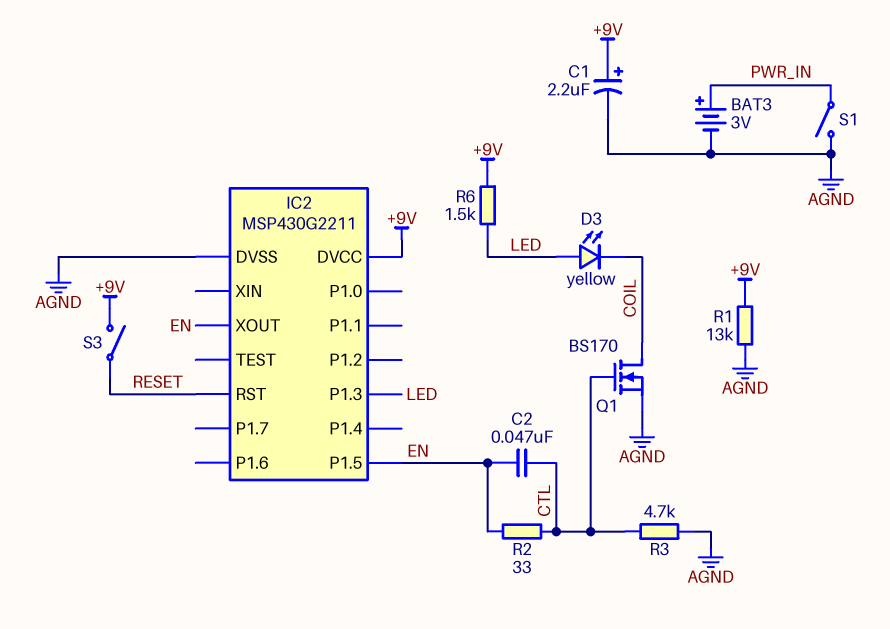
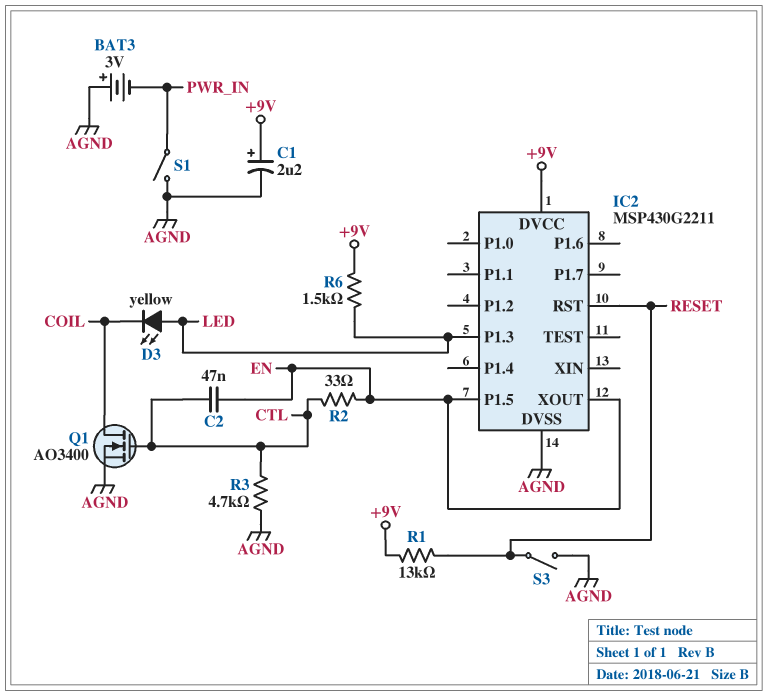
BAT3: 3V (plus PWR_IN, minus AGND) -> 3V (plus AGND, minus PWR_IN)
Q1: NMOS BS170 (G CTL, D COIL, S AGND) -> NMOS AO3400 (G CTL, D COIL, S AGND)
R1: 13k (+9V, AGND) -> 13k (+9V, RESET)
S3: switch (+9V, RESET) -> switch (AGND, RESET)

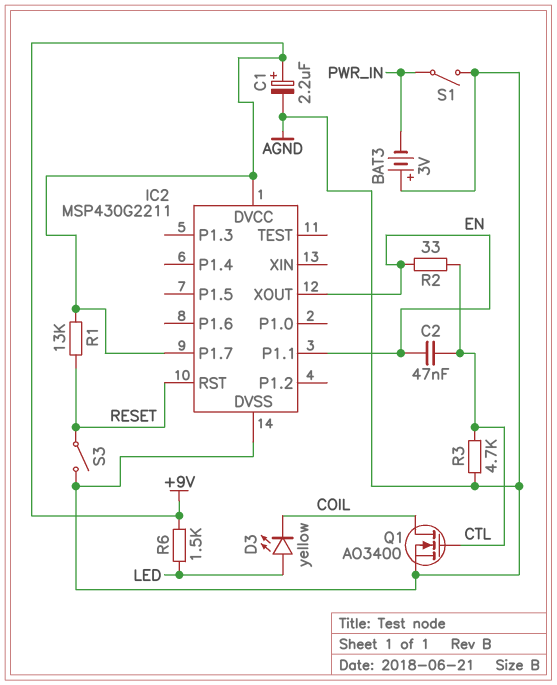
IC2 pin P1.1: none -> EN
IC2 pin P1.3: LED -> none
IC2 pin P1.5: EN -> none
IC2 pin P1.7: none -> +9V

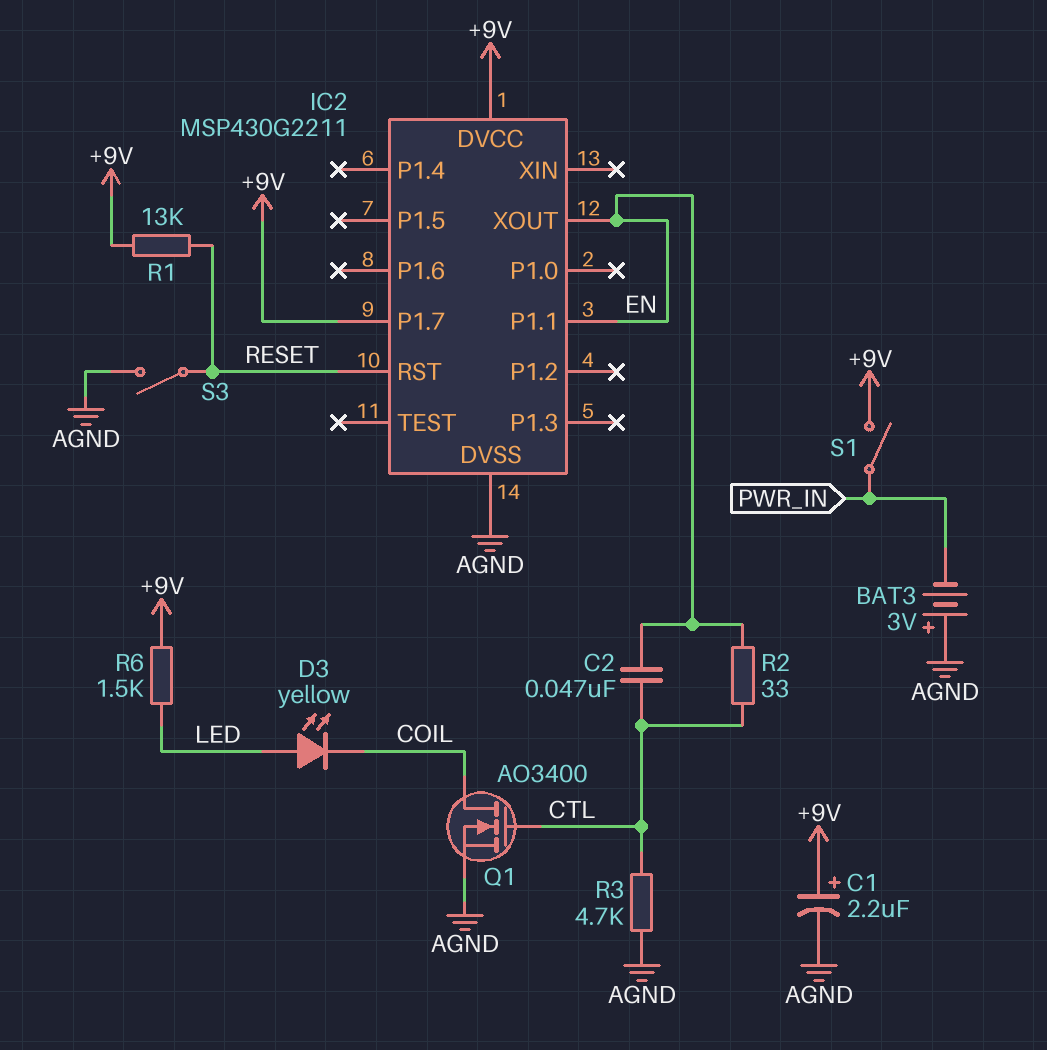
S1: switch (AGND, PWR_IN) -> switch (+9V, PWR_IN)

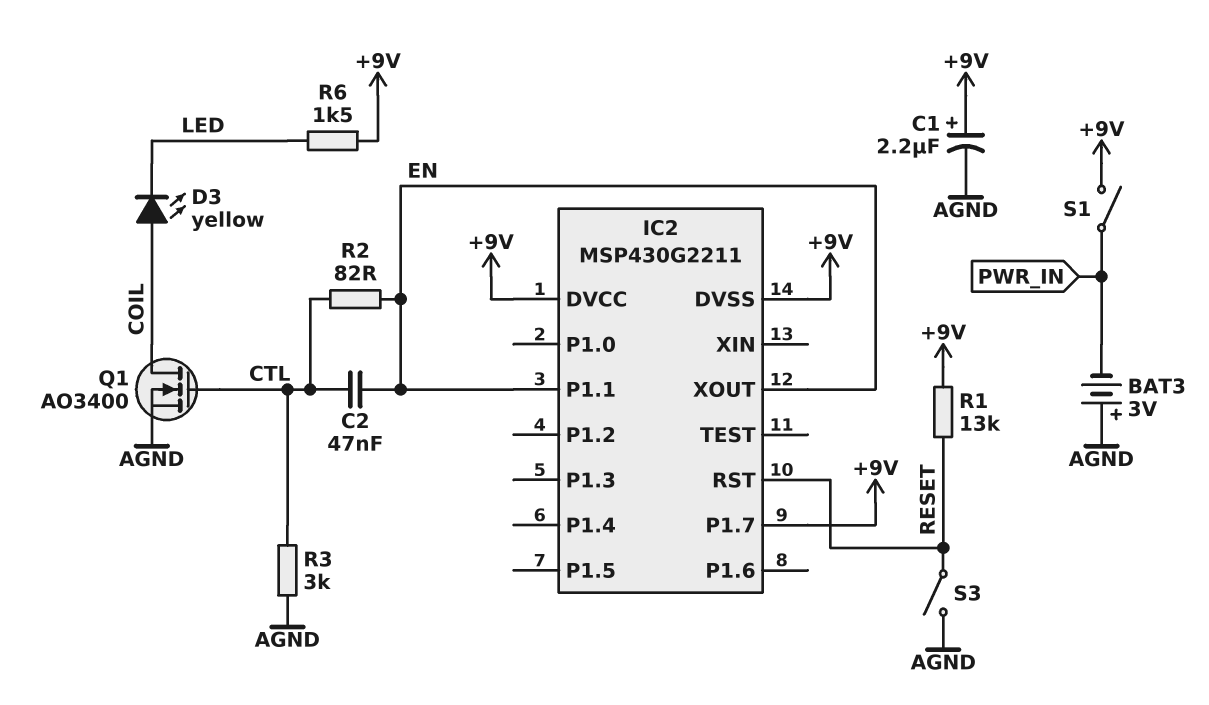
D3: LED yellow (A LED, K COIL) -> LED yellow (A COIL, K LED)
IC2 pin DVSS: AGND -> +9V
R2: 33 (CTL, EN) -> 82 (CTL, EN)
R3: 4.7k (AGND, CTL) -> 3k (AGND, CTL)

